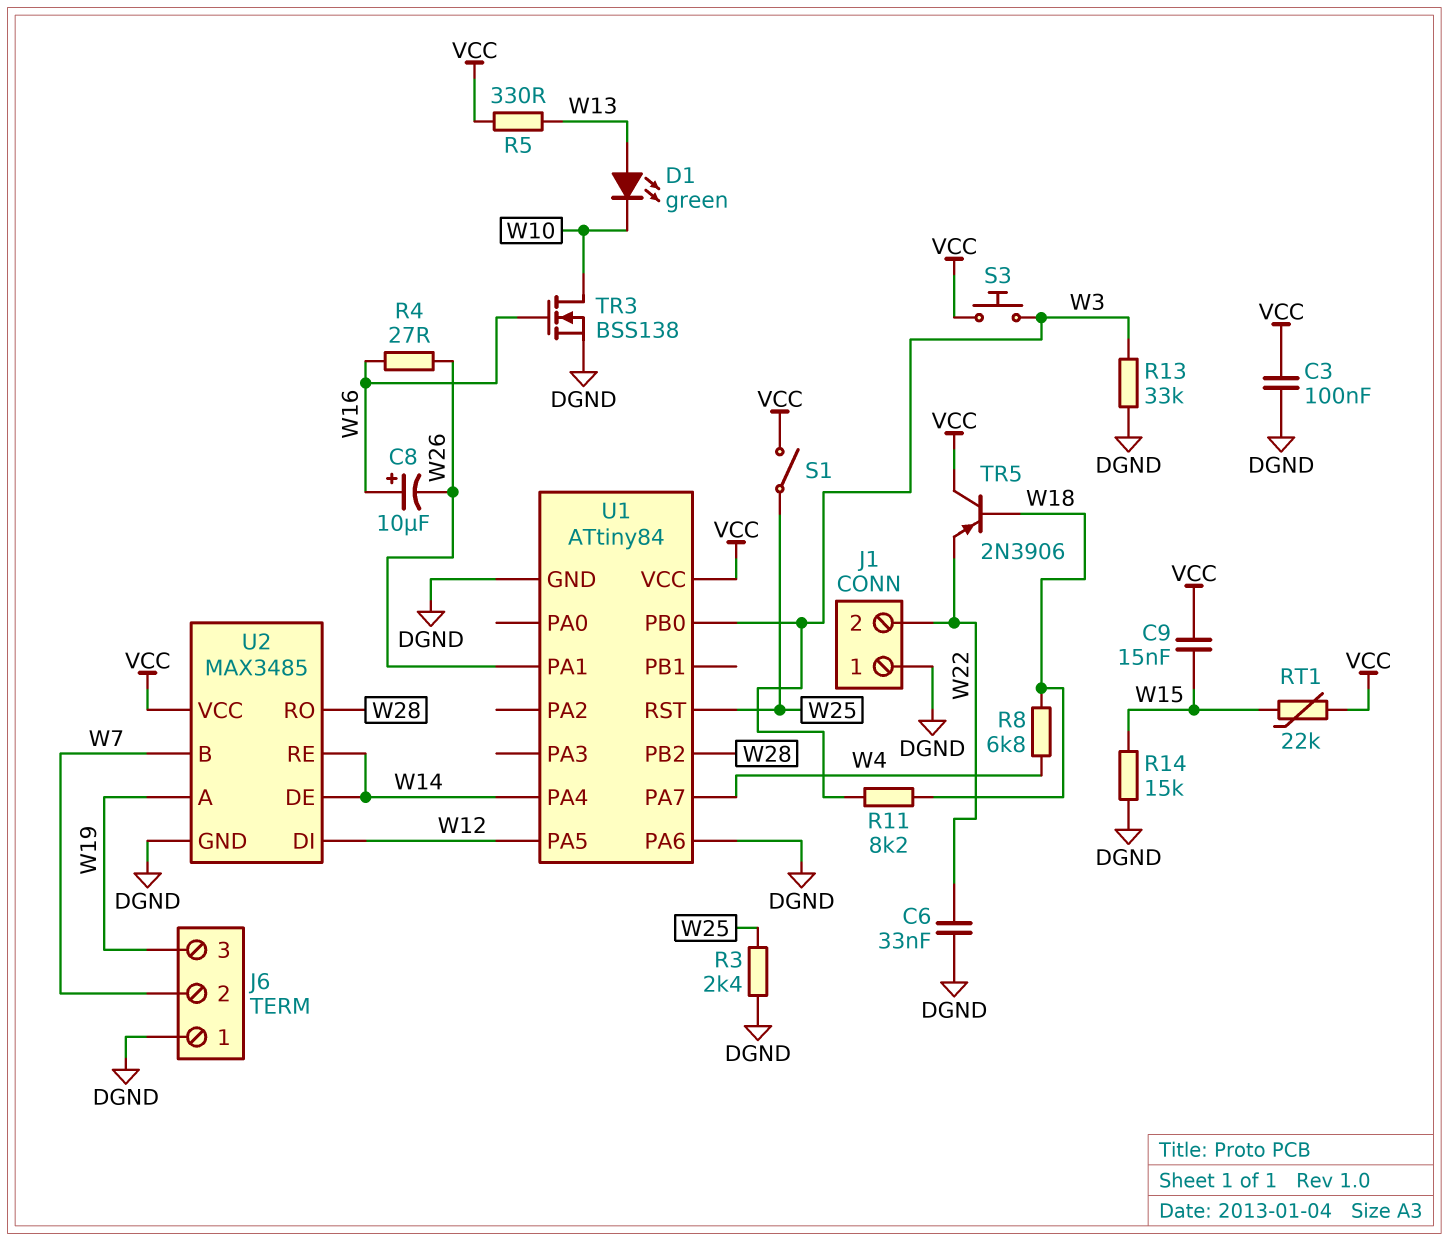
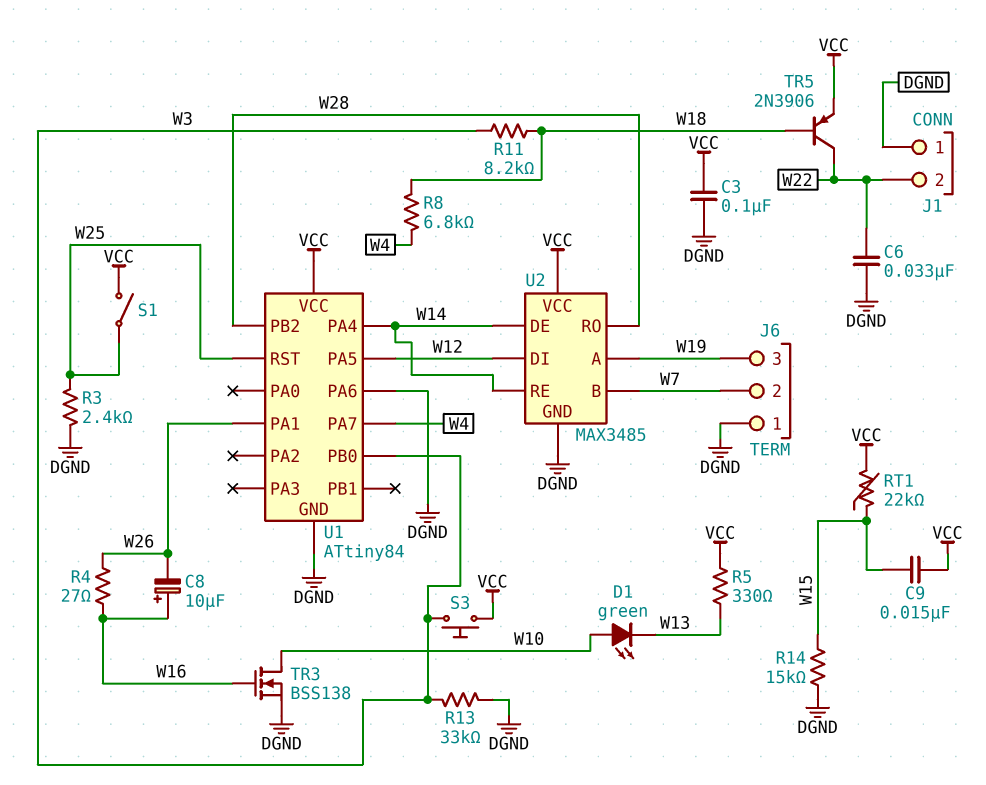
D1: LED green (A W13, K W10) -> LED green (A W10, K W13)
TR5: PNP 2N3906 (B W18, C VCC, E W22) -> PNP 2N3906 (B W18, C W22, E VCC)

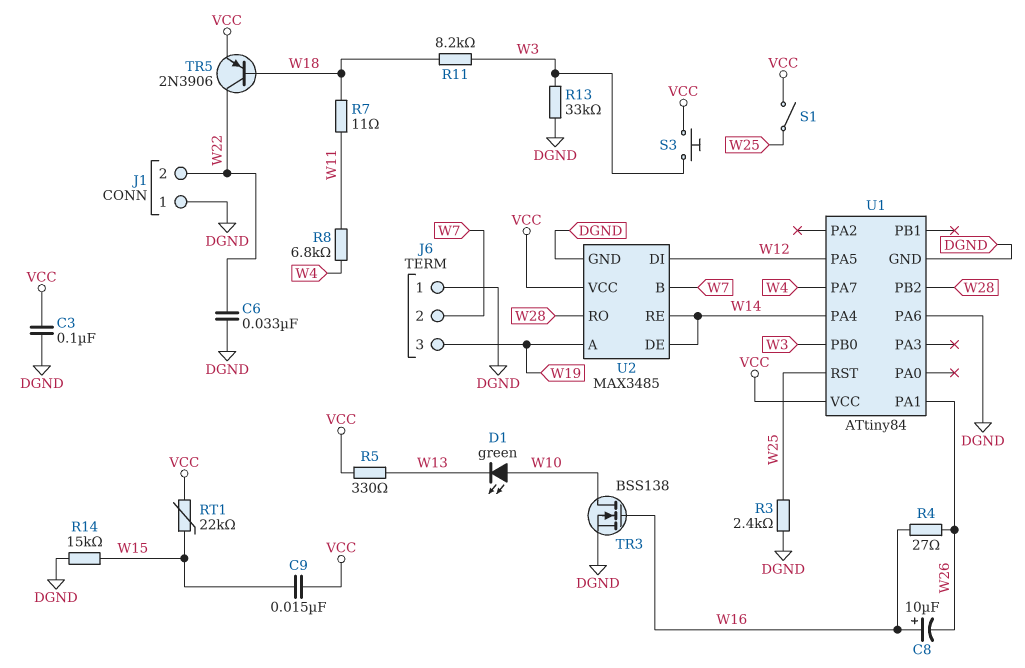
R7: none -> 11 (W11, W18)
R8: 6.8k (W4, W18) -> 6.8k (W4, W11)

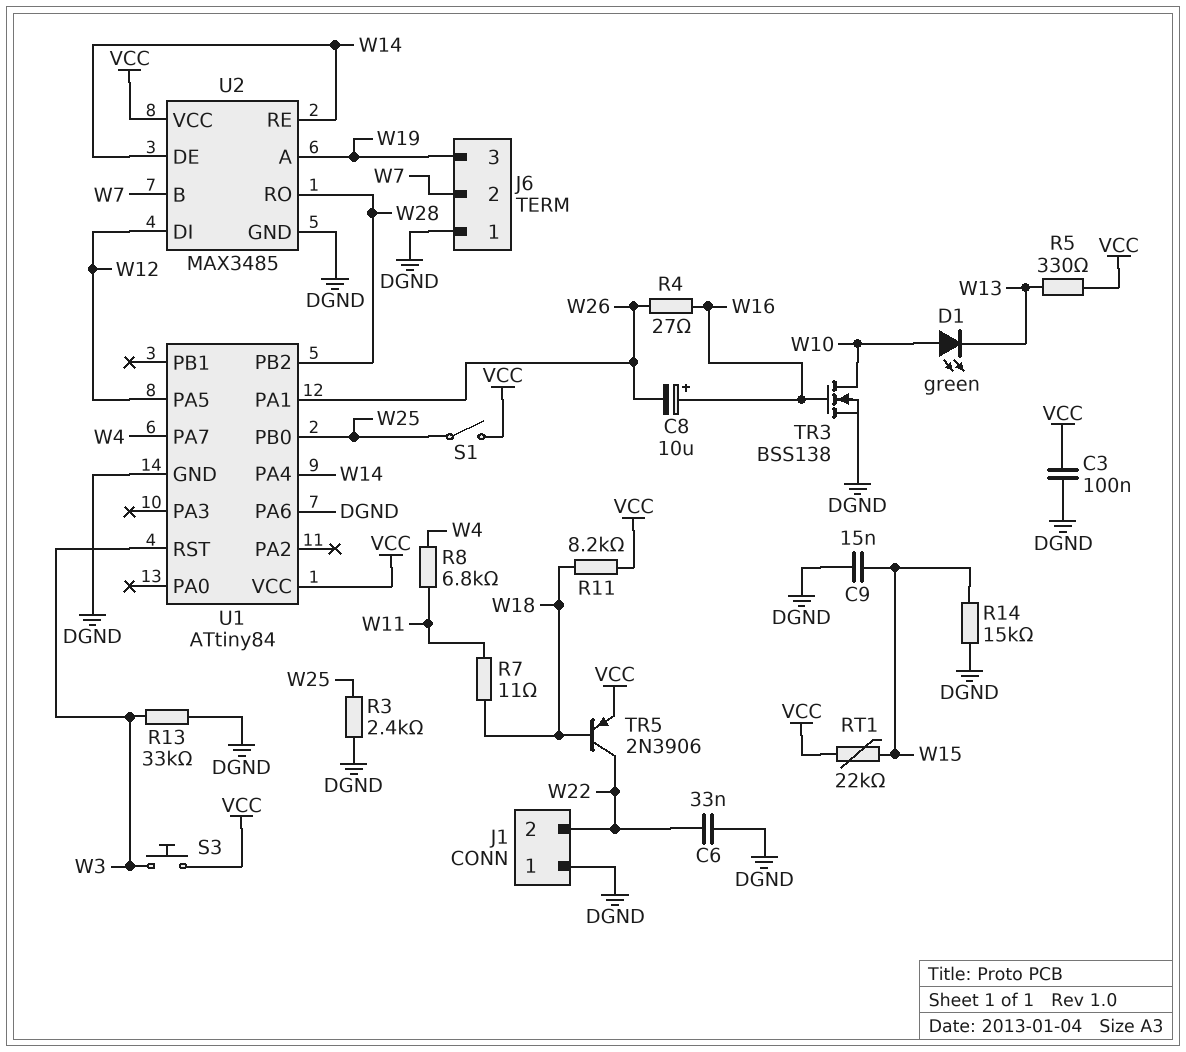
C9: 15nF (VCC, W15) -> 15nF (DGND, W15)
R11: 8.2k (W3, W18) -> 8.2k (VCC, W18)
U1 pin PB0: W3 -> W25
U1 pin RST: W25 -> W3

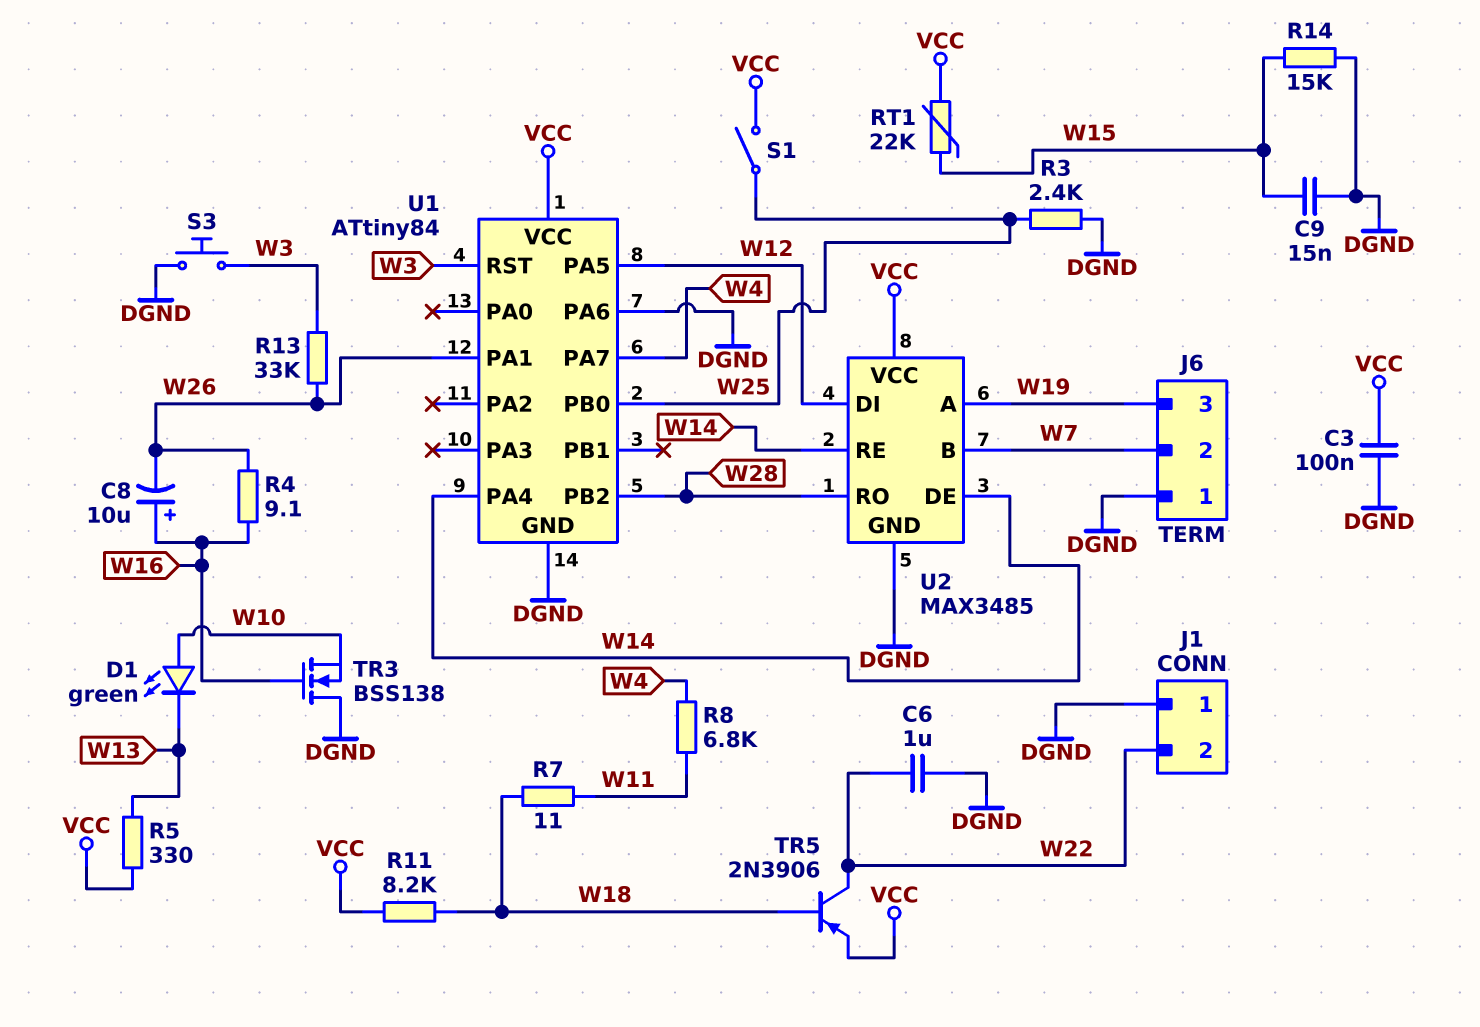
C6: 33nF (DGND, W22) -> 1uF (DGND, W22)
R4: 27 (W16, W26) -> 9.1 (W16, W26)
R13: 33k (DGND, W3) -> 33k (W3, W26)
S3: button (VCC, W3) -> button (DGND, W3)
TR3: NMOS BSS138 (G W16, D W10, S DGND) -> NMOS BSS138 (G W16, D DGND, S W10)

